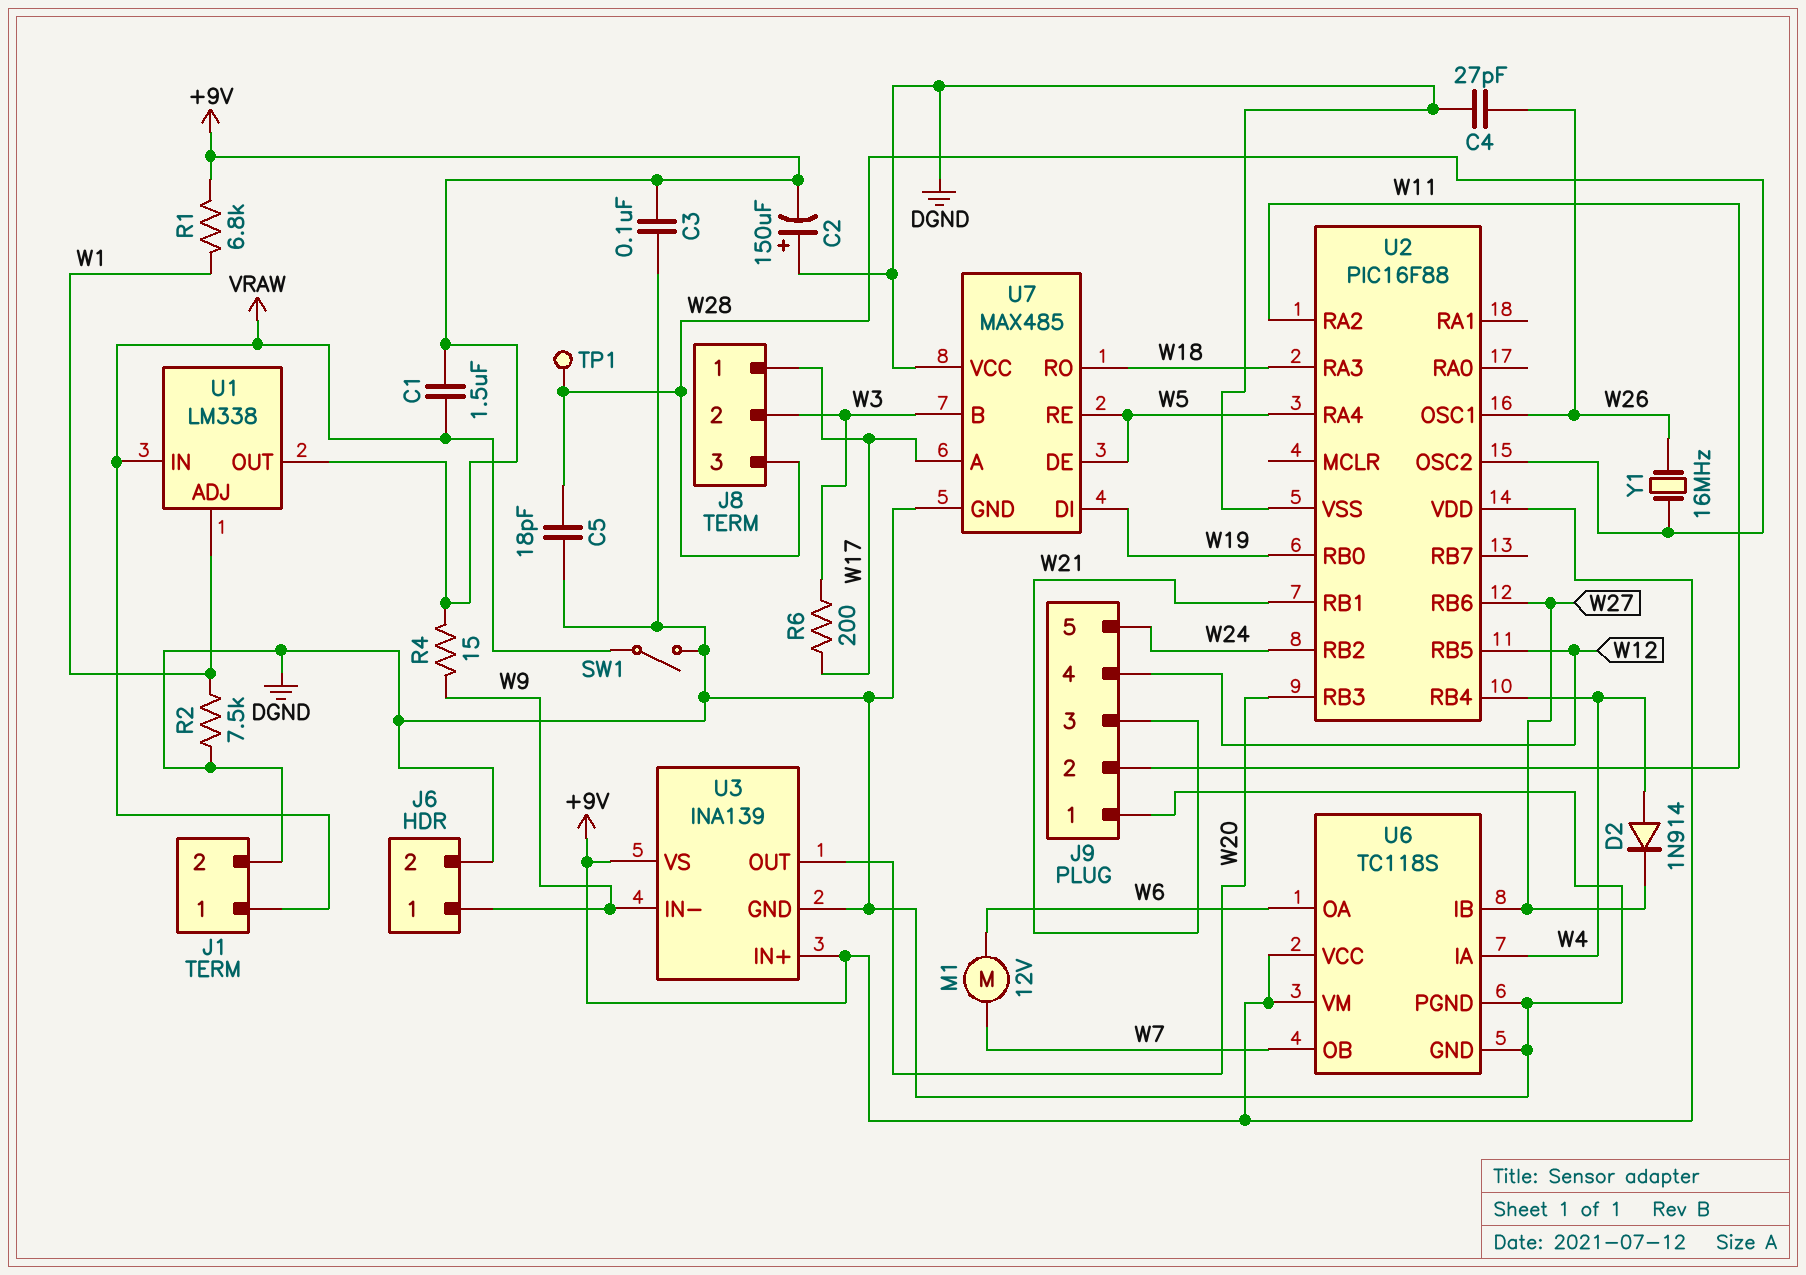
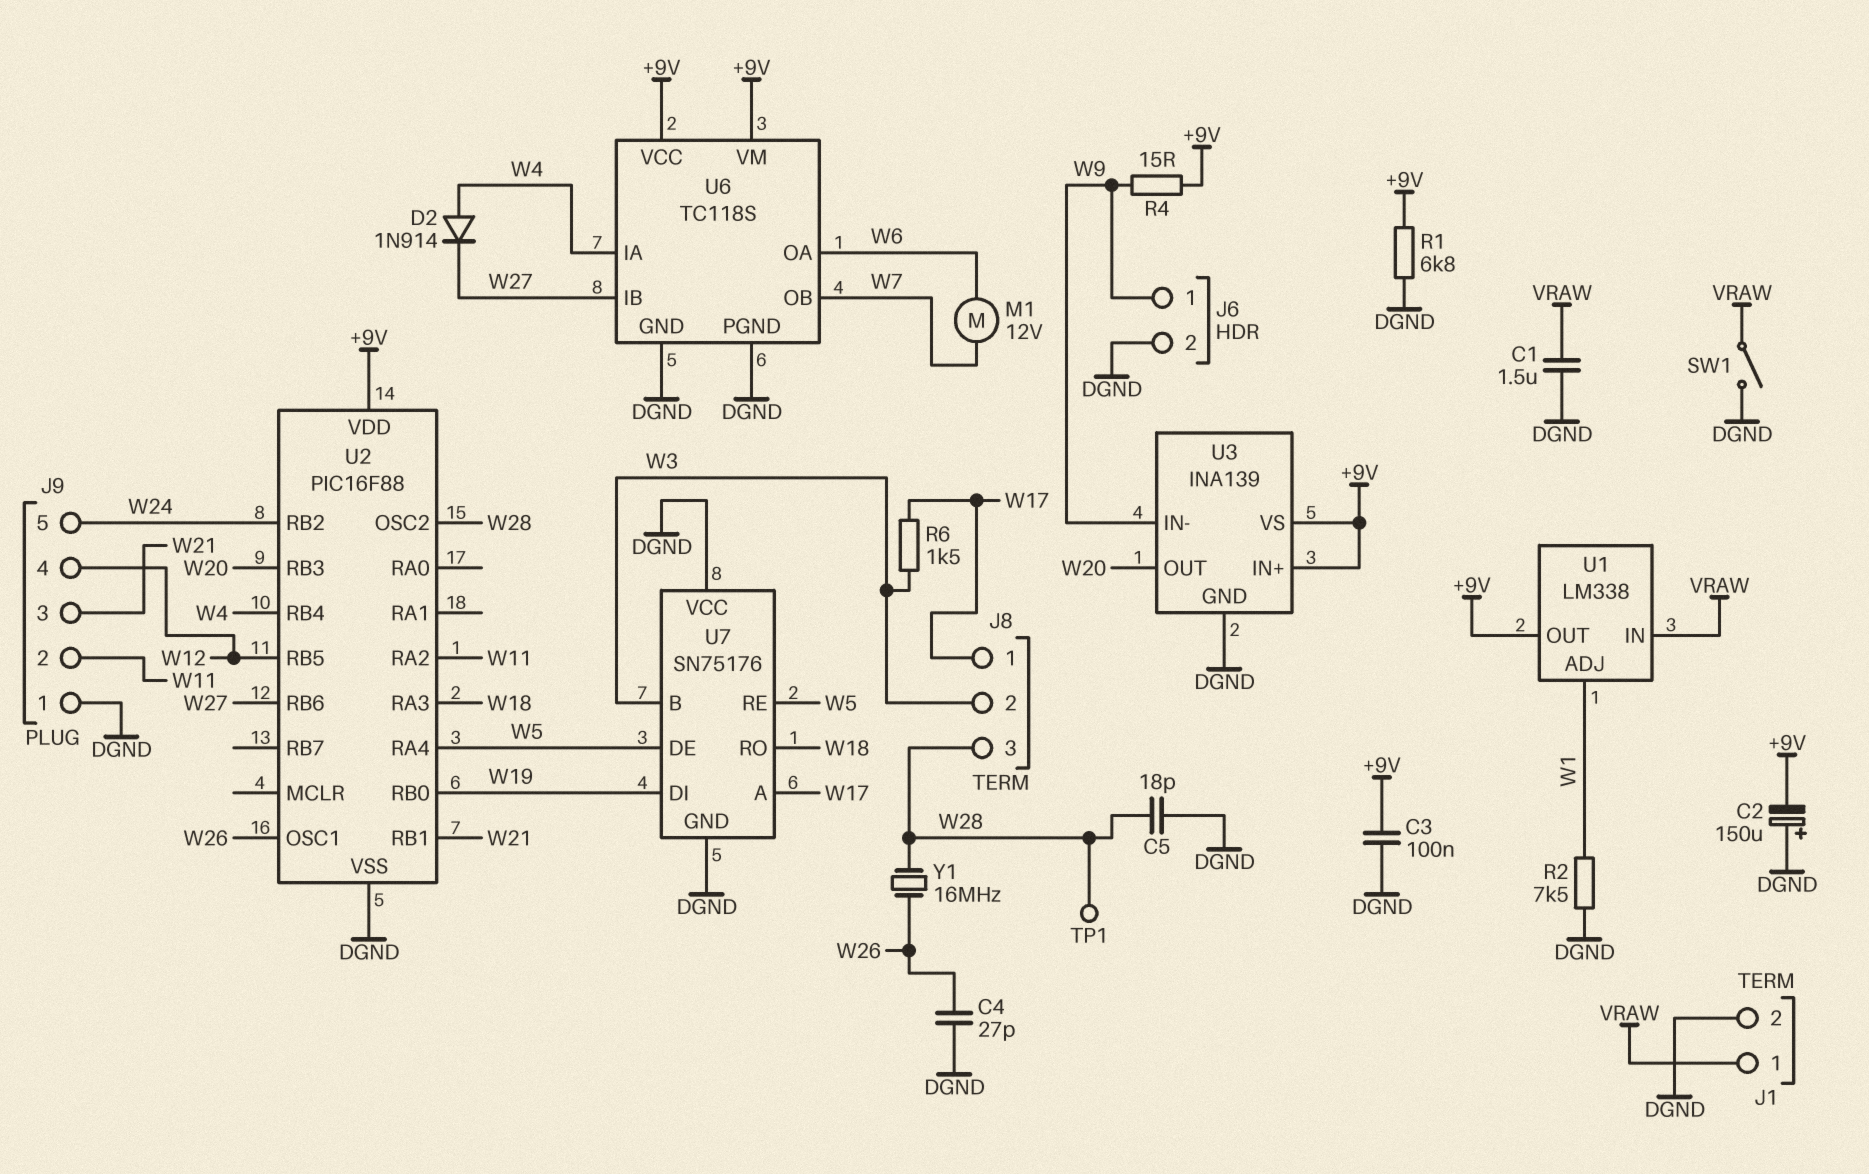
C1: 1.5uF (+9V, VRAW) -> 1.5uF (DGND, VRAW)
R1: 6.8k (+9V, W1) -> 6.8k (+9V, DGND)
R6: 200 (W3, W17) -> 1.5k (W3, W17)
U7: MAX485 -> SN75176

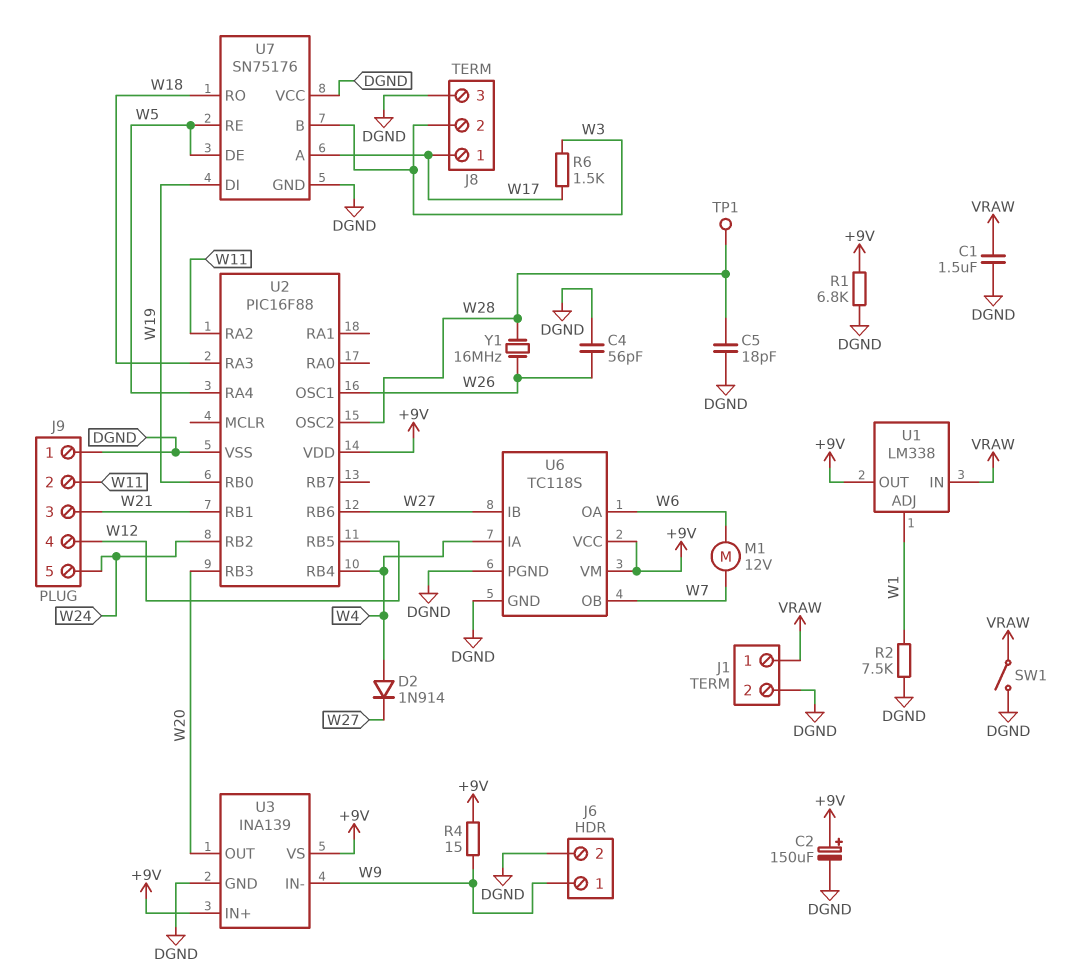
C2: 150uF (plus DGND, minus +9V) -> 150uF (plus +9V, minus DGND)
C3: 100nF (+9V, DGND) -> none
C4: 27pF (DGND, W26) -> 56pF (DGND, W26)
J8 pin 3: W28 -> DGND

